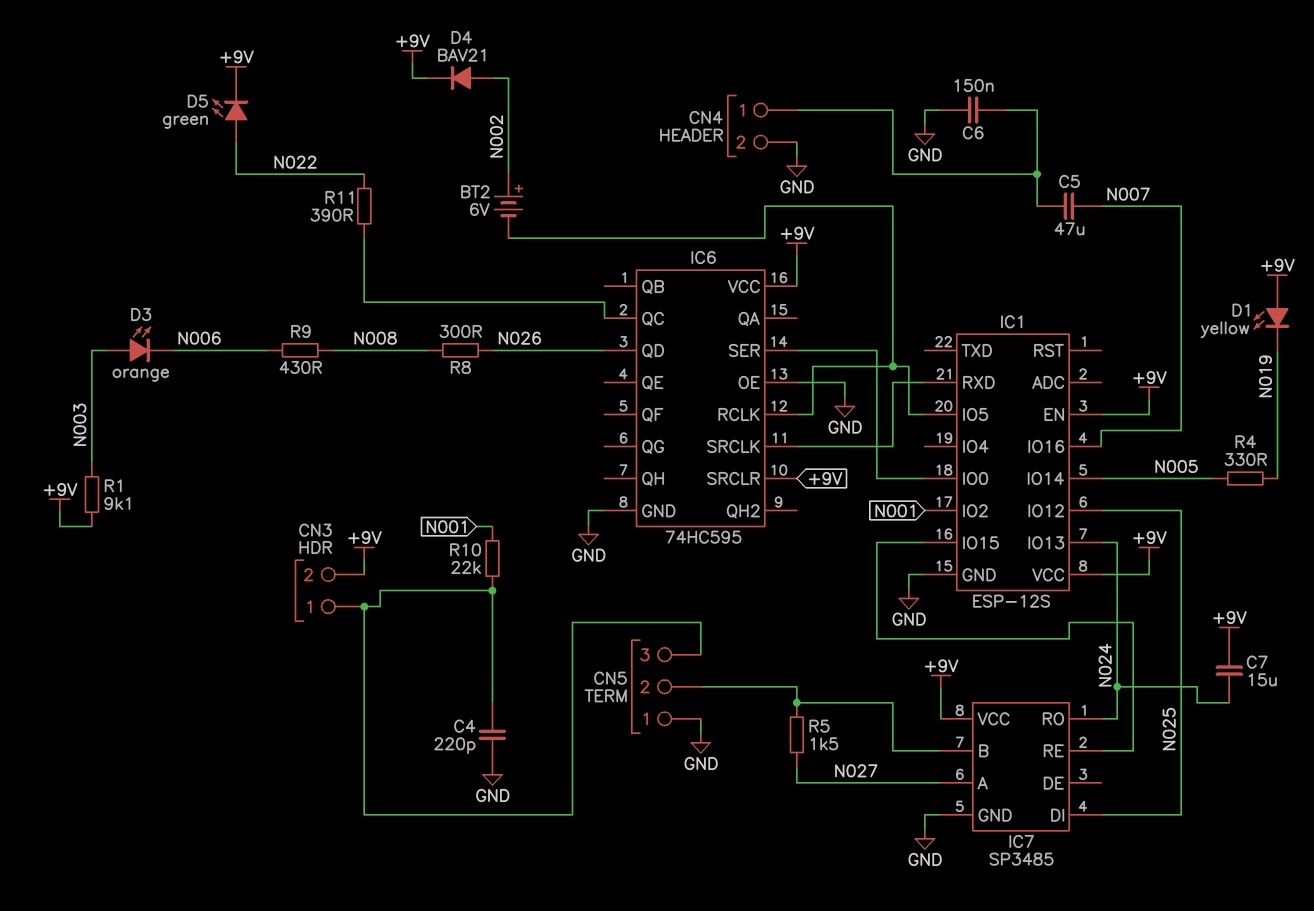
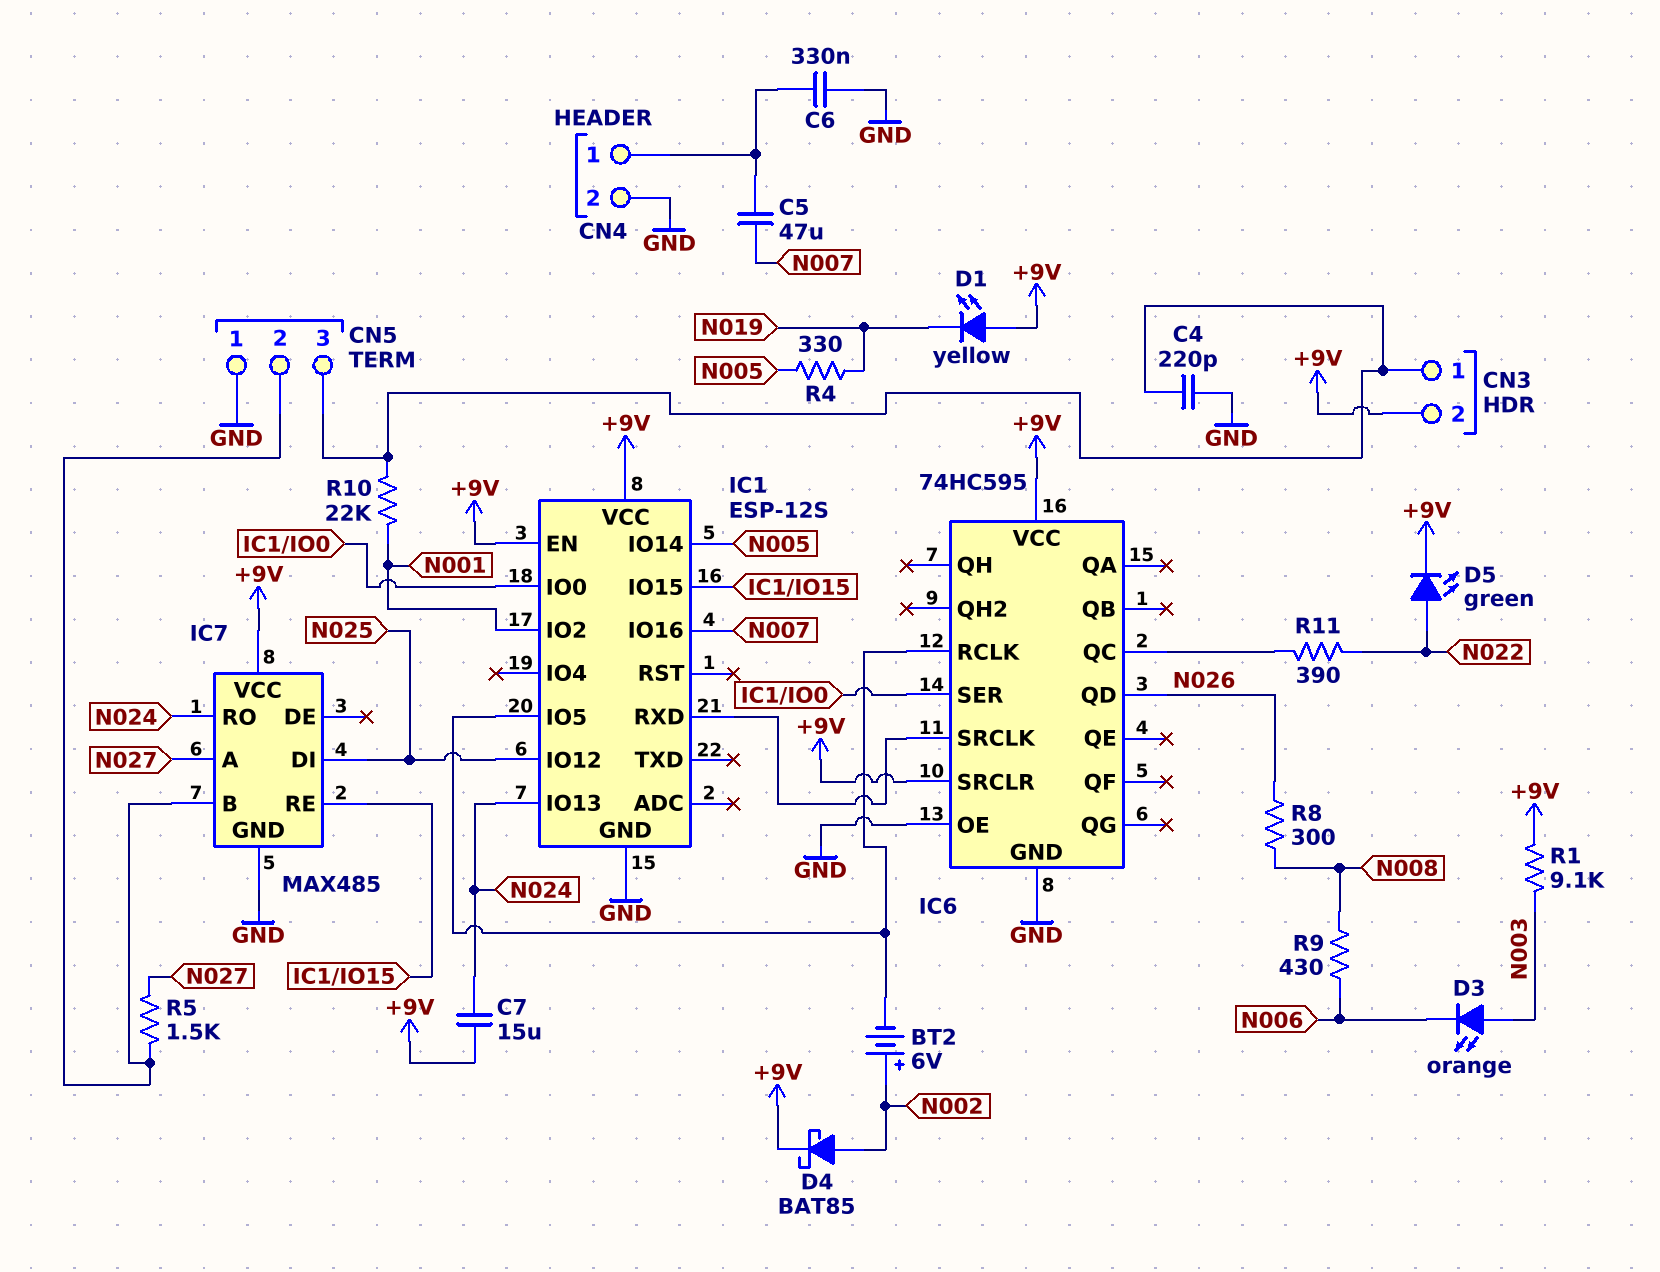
C6: 150nF (CN4/1, GND) -> 330nF (CN4/1, GND)
D4: diode BAV21 (A N002, K +9V) -> schottky BAT85 (A N002, K +9V)
IC7: SP3485 -> MAX485

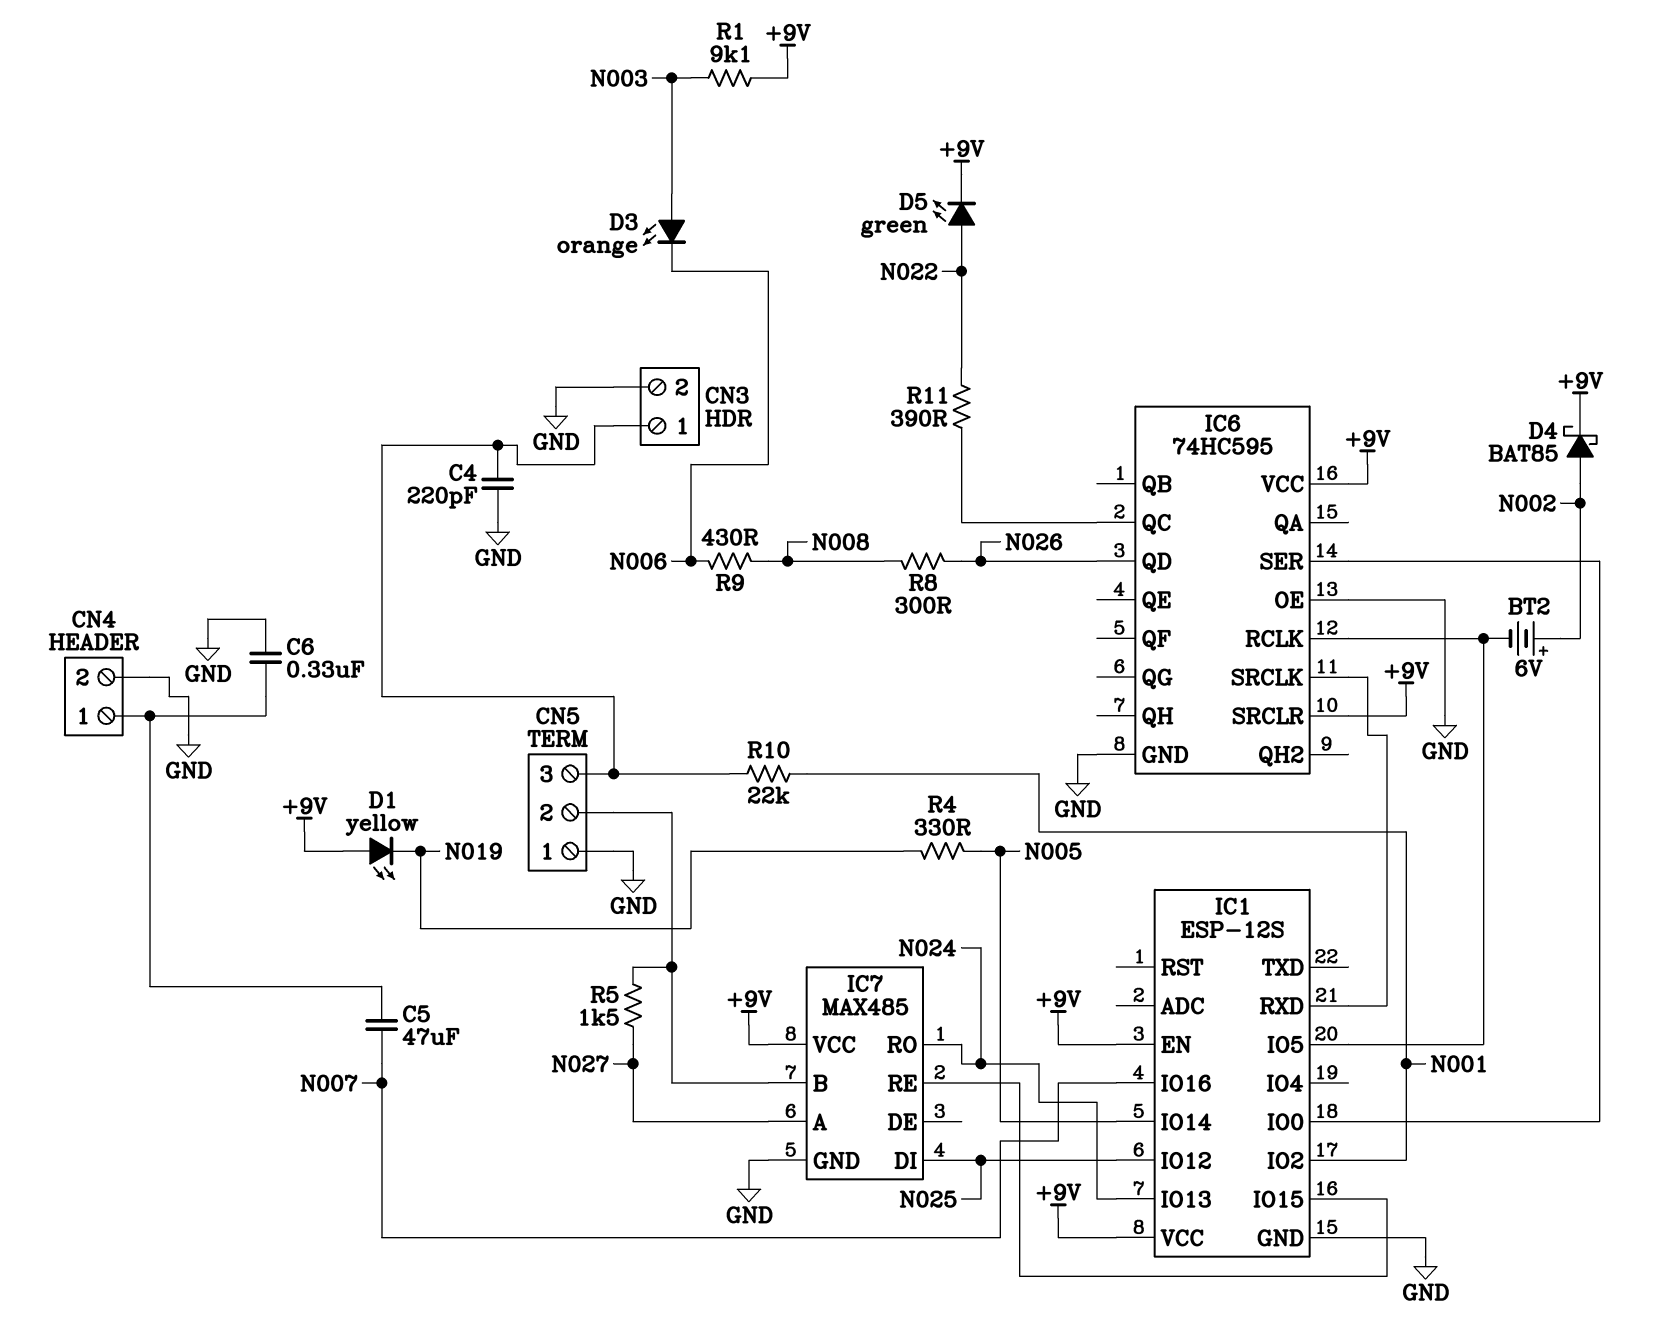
C7: 15uF (+9V, N024) -> none
CN3 pin 2: +9V -> GND

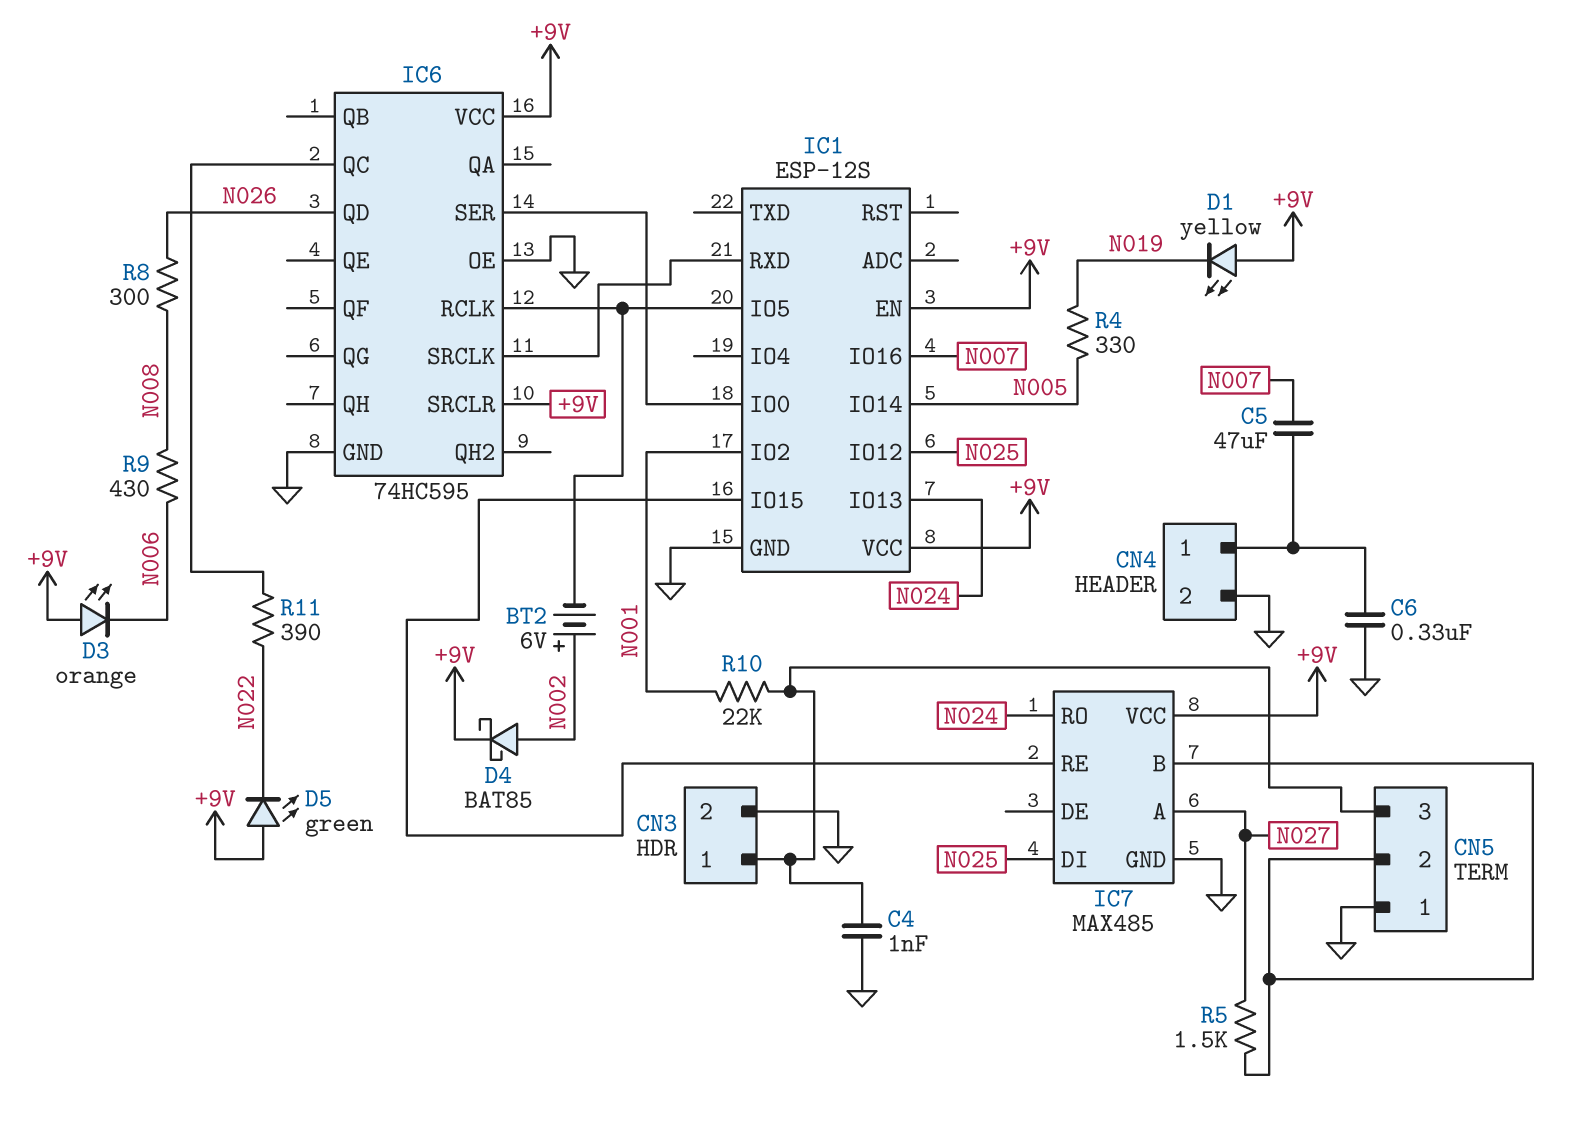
C4: 220pF (CN3/1, GND) -> 1nF (CN3/1, GND)
D3: LED orange (A N003, K N006) -> LED orange (A +9V, K N006)
D5: LED green (A N022, K +9V) -> LED green (A +9V, K N022)
R1: 9.1k (+9V, N003) -> none

